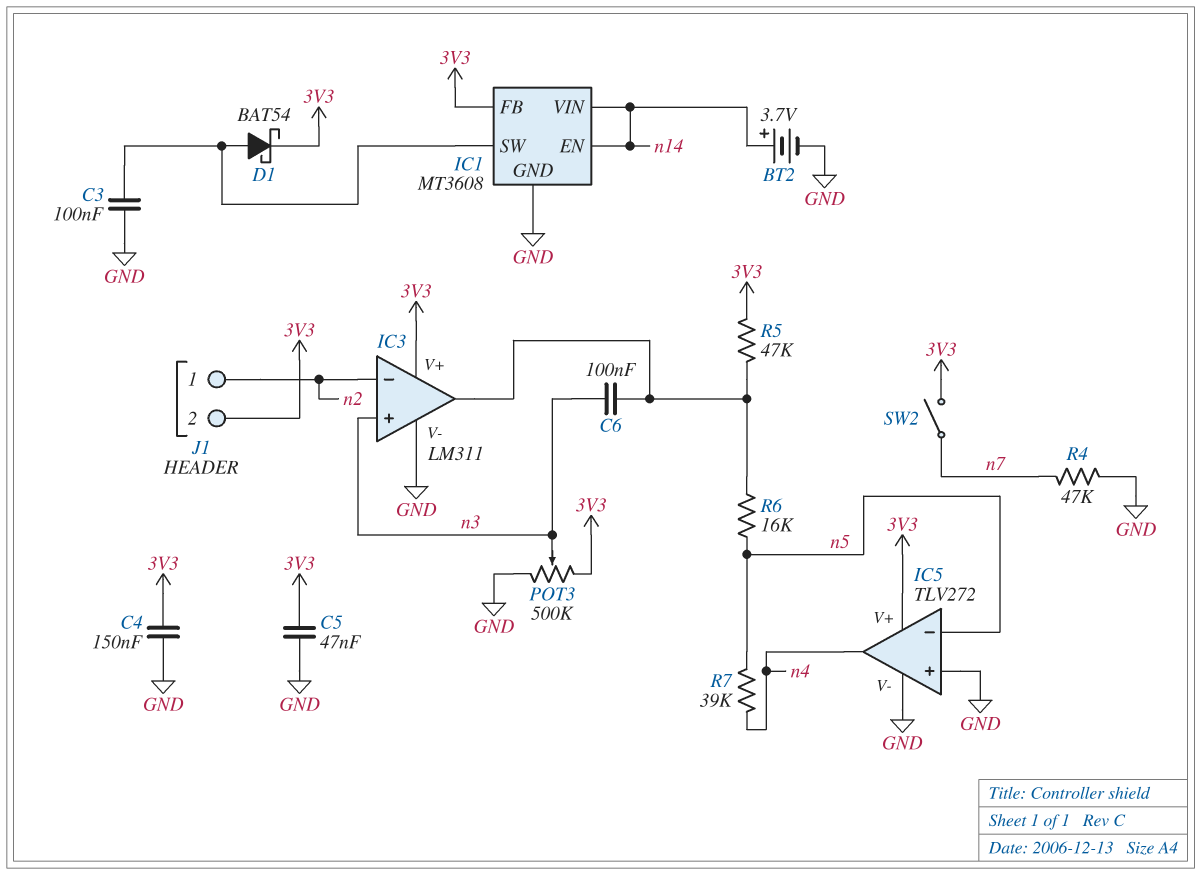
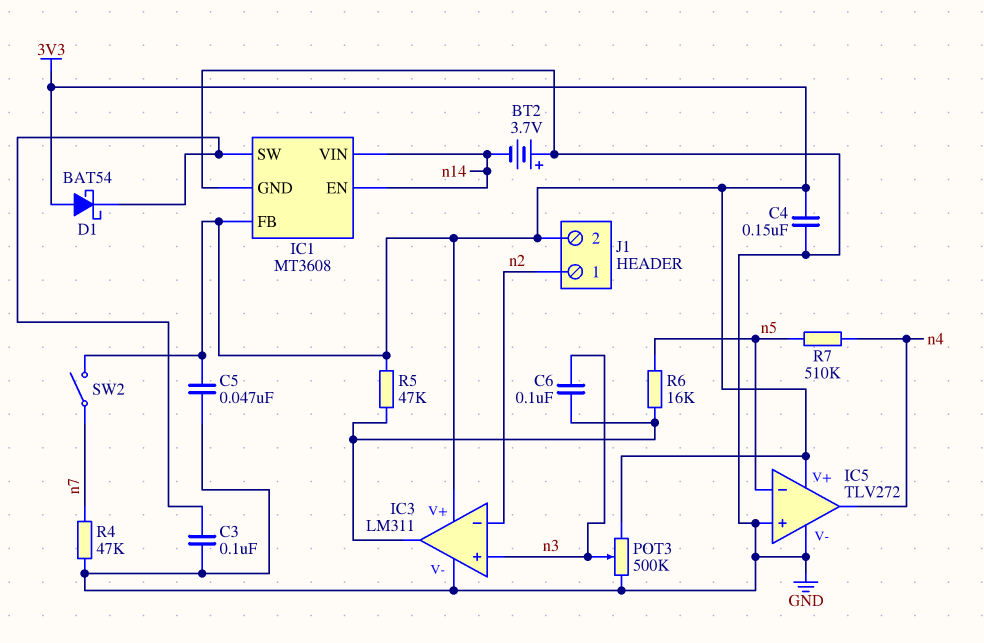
BT2: 3.7V (plus n14, minus GND) -> 3.7V (plus GND, minus n14)
D1: schottky BAT54 (A IC1/SW, K 3V3) -> schottky BAT54 (A 3V3, K IC1/SW)
R7: 39k (n4, n5) -> 510k (n4, n5)

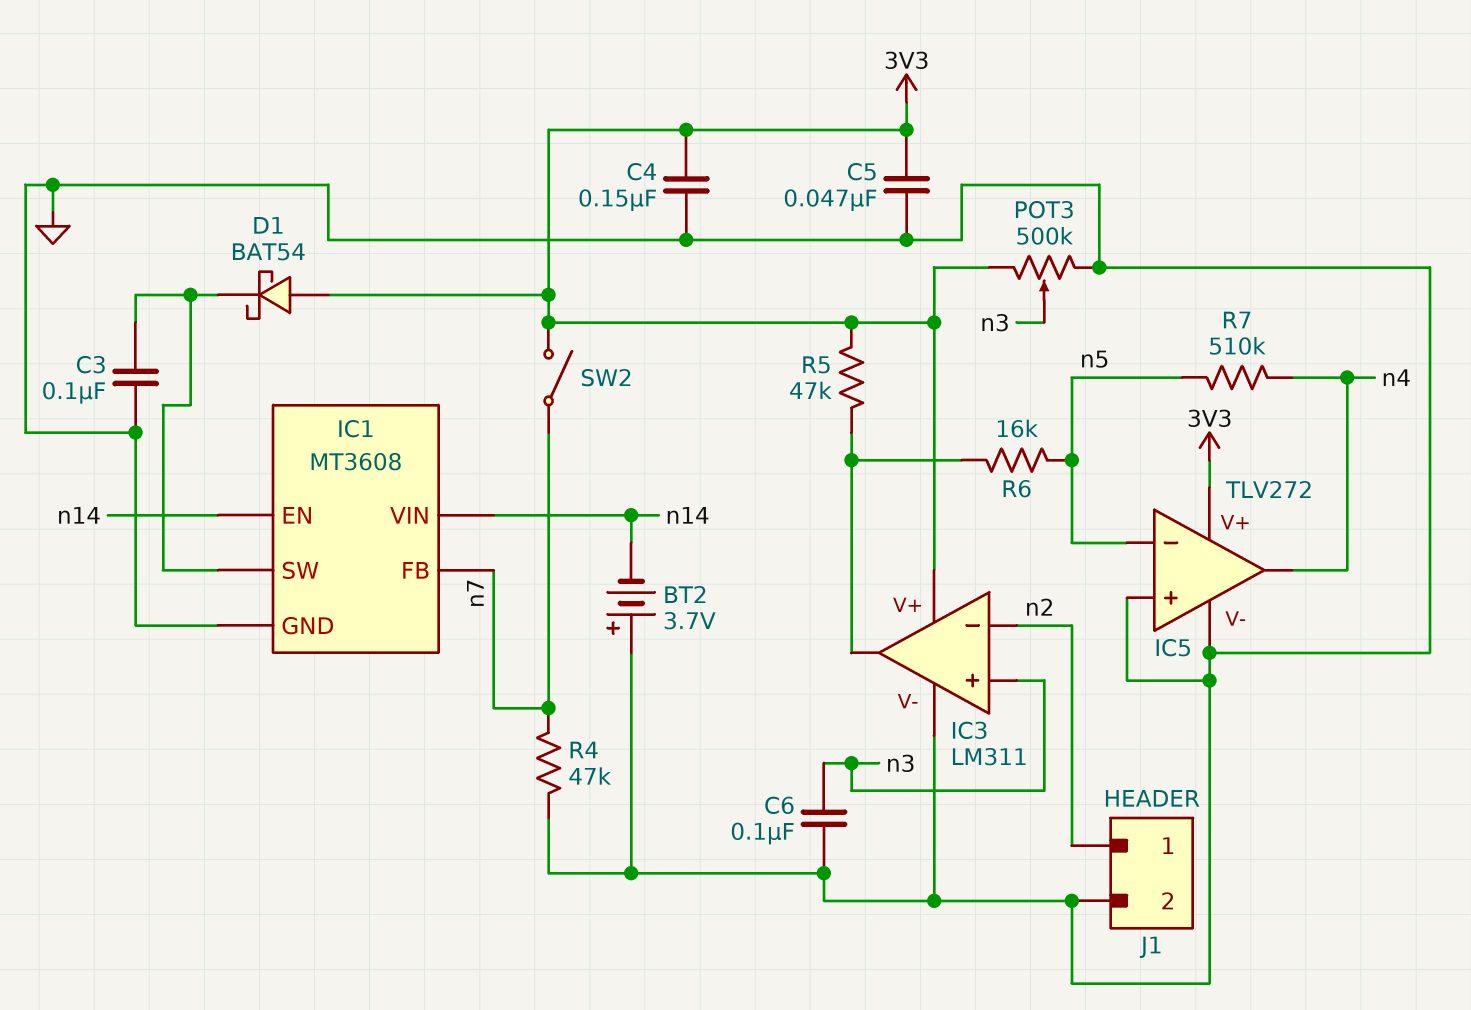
C6: 100nF (IC3/out, n3) -> 100nF (GND, n3)
IC1 pin FB: 3V3 -> n7
J1 pin 2: 3V3 -> GND

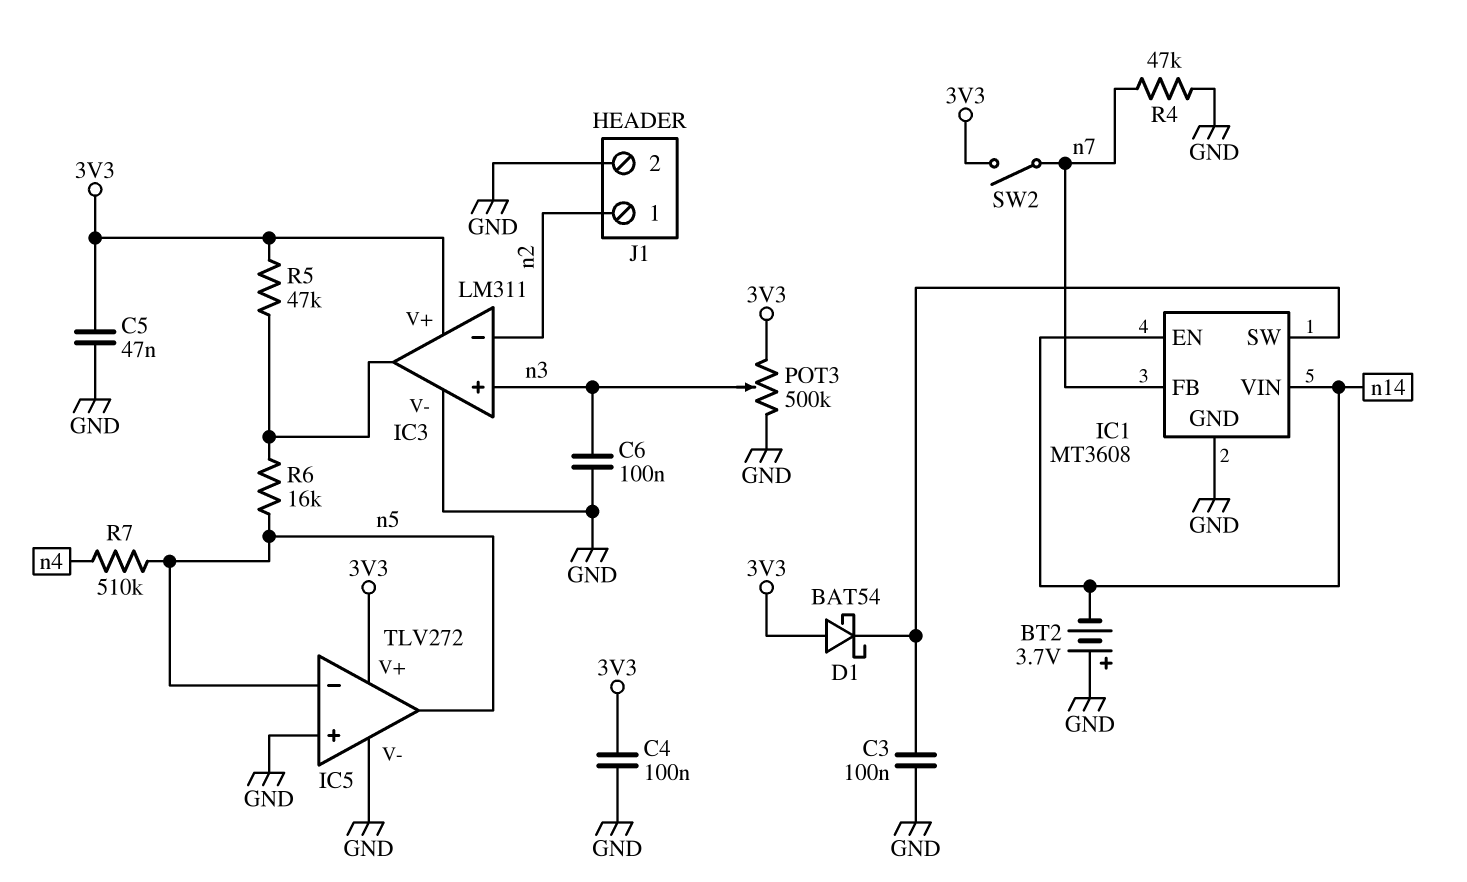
C4: 150nF (3V3, GND) -> 100nF (3V3, GND)
IC5 pin out: n4 -> n5

